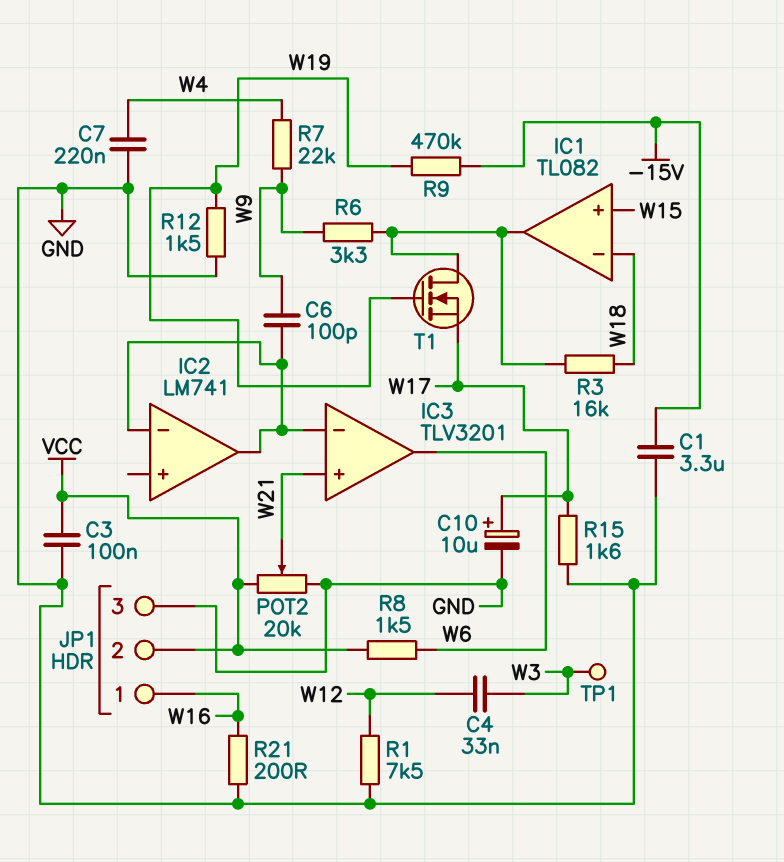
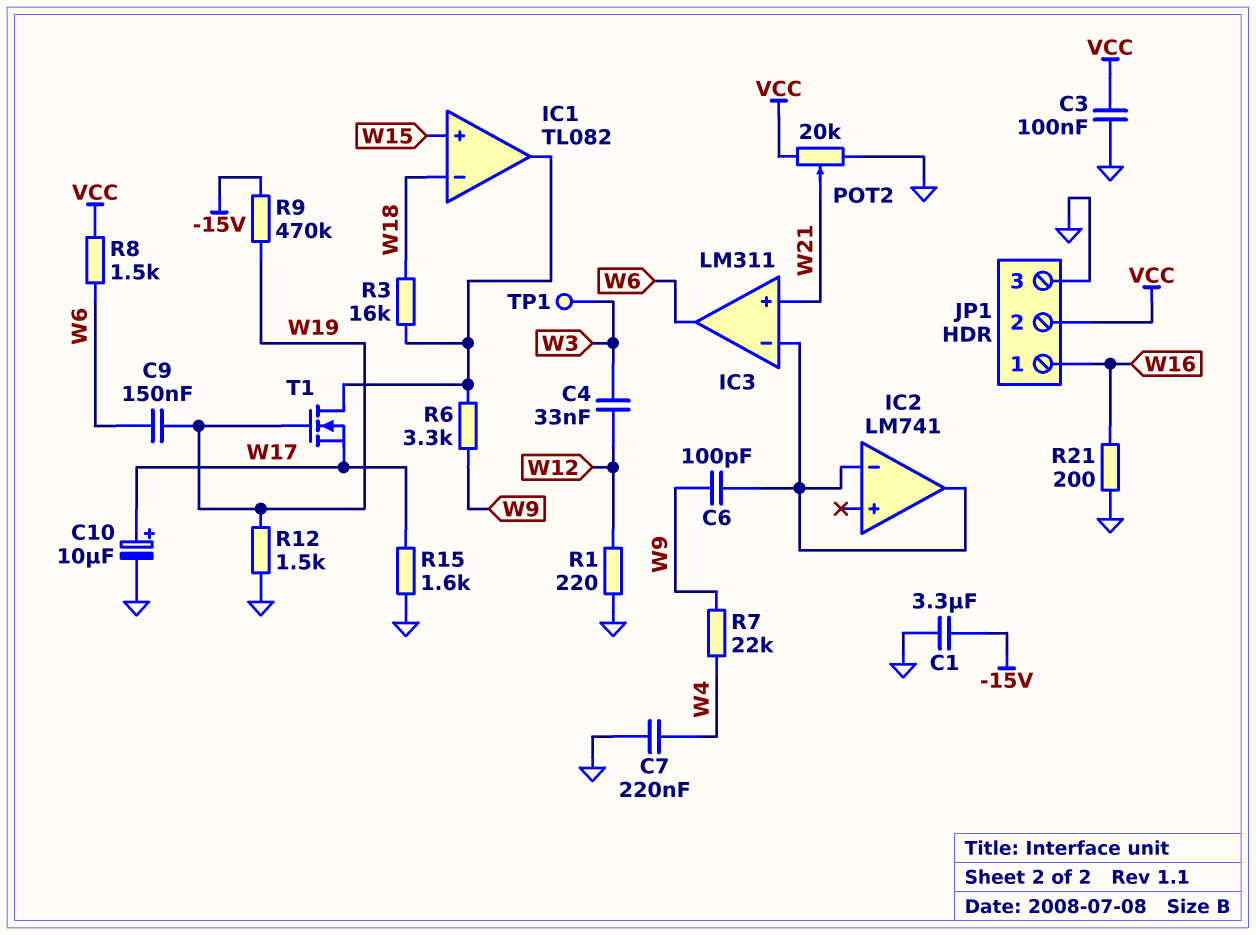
C9: none -> 150nF (W6, W19)
IC3: TLV3201 -> LM311
R1: 7.5k (GND, W12) -> 220 (GND, W12)

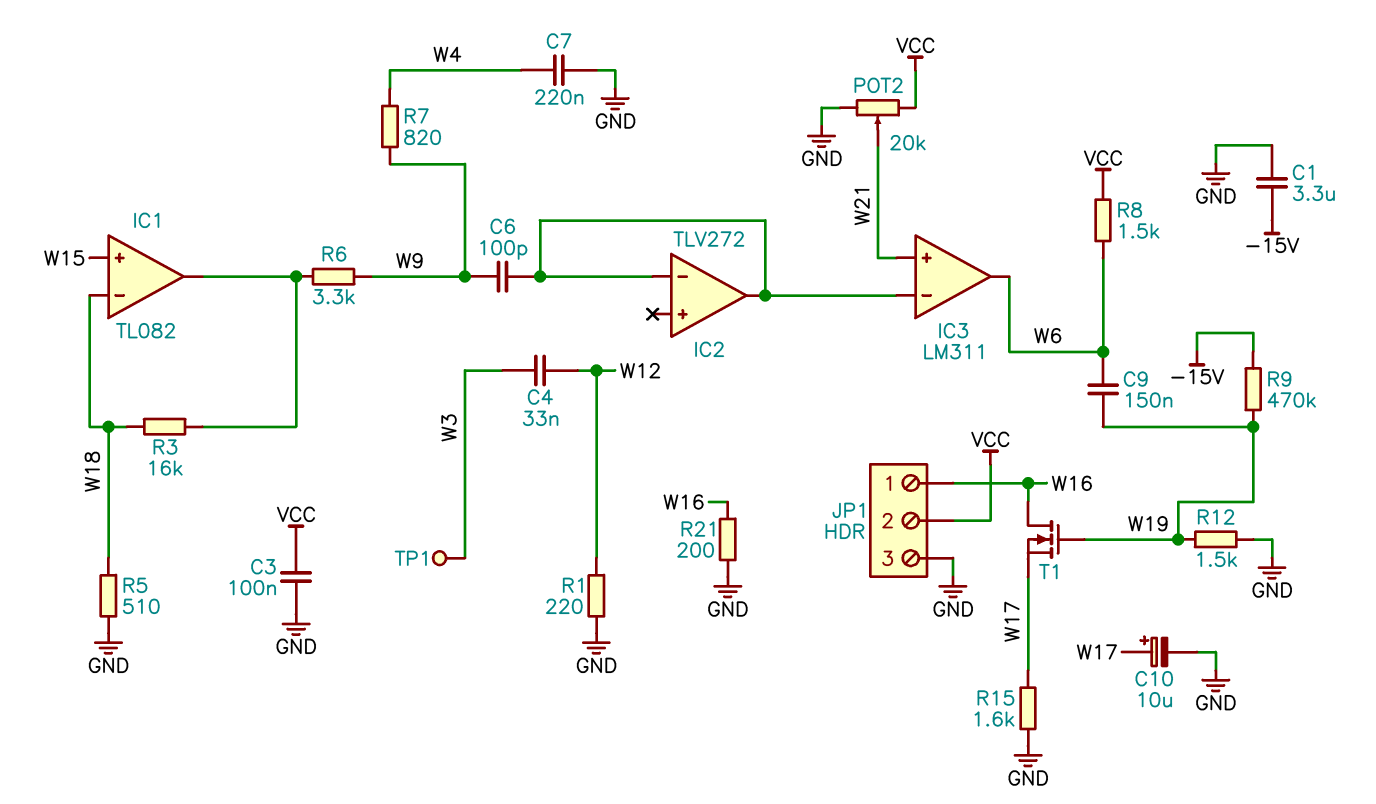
IC2: LM741 -> TLV272
R5: none -> 510 (GND, W18)
R7: 22k (W4, W9) -> 820 (W4, W9)
T1: NMOS (G W19, D IC1/out, S W17) -> NMOS (G W19, D W16, S W17)

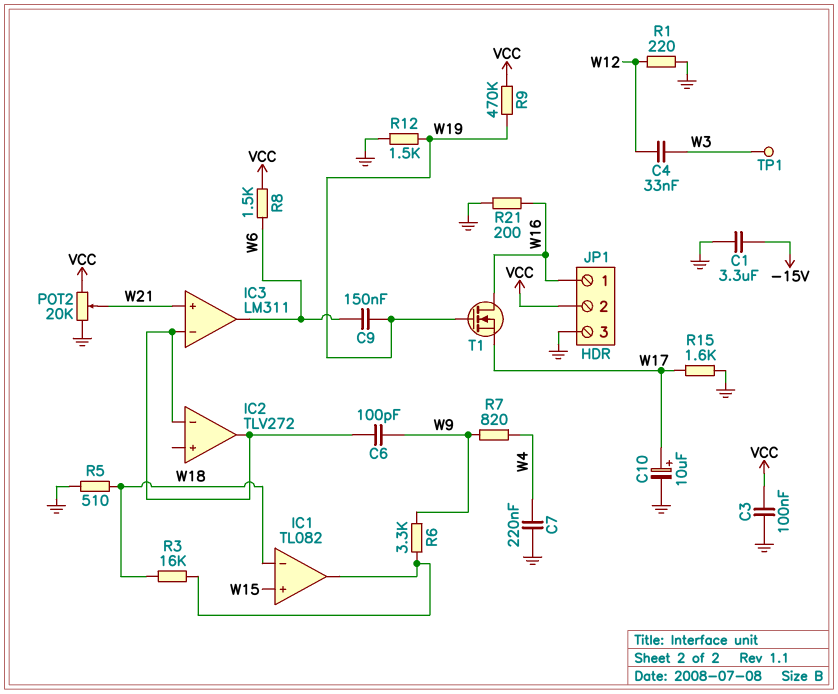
R9: 470k (-15V, W19) -> 470k (VCC, W19)

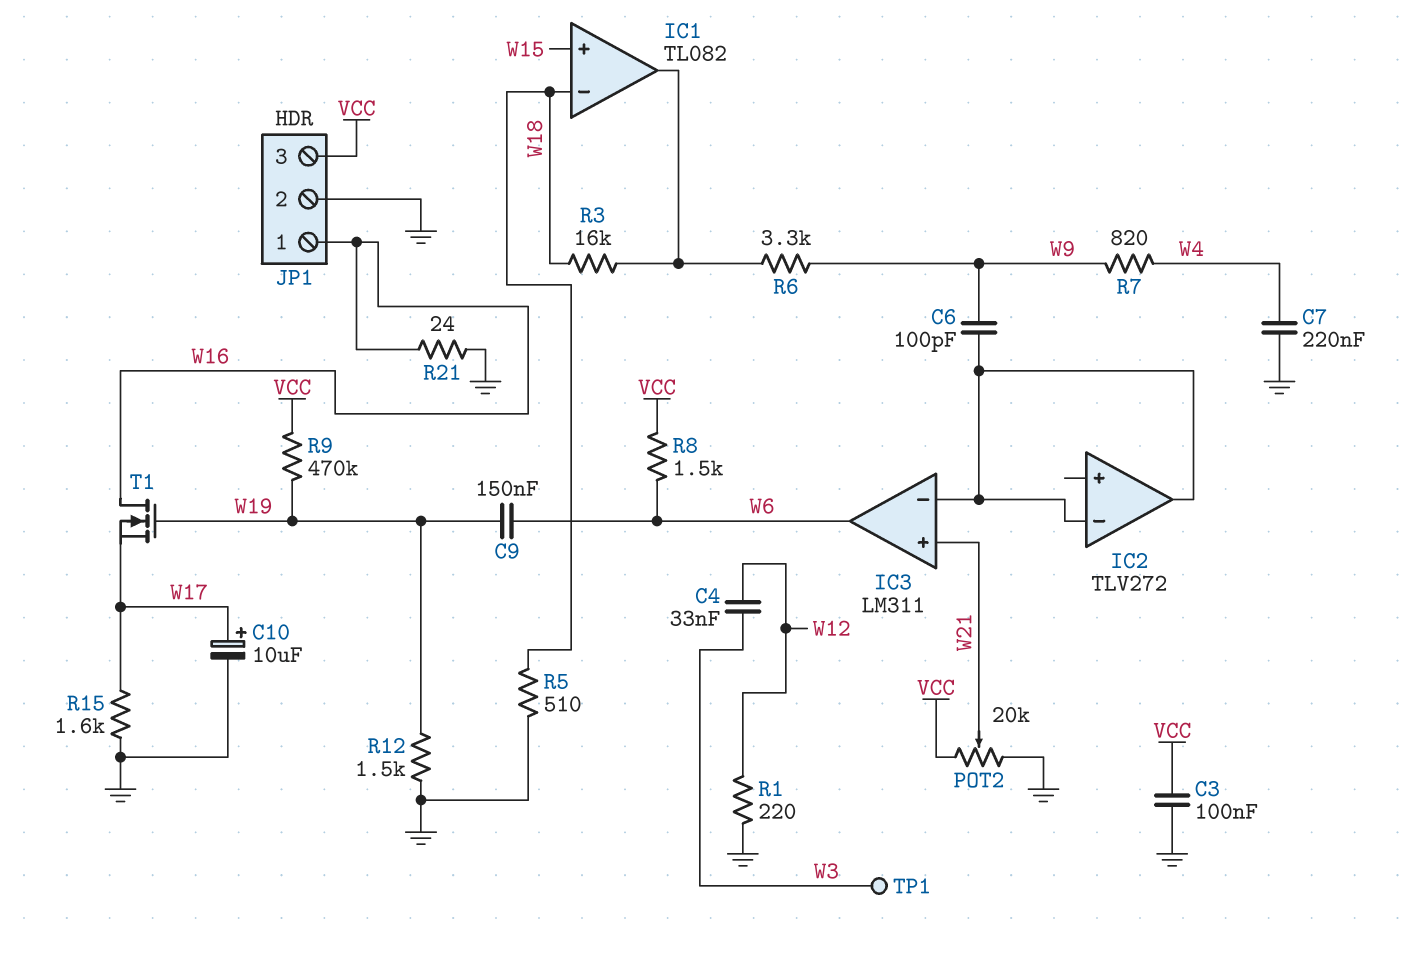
C1: 3.3uF (-15V, GND) -> none
JP1 pin 2: VCC -> GND
JP1 pin 3: GND -> VCC
R21: 200 (GND, W16) -> 24 (GND, W16)

